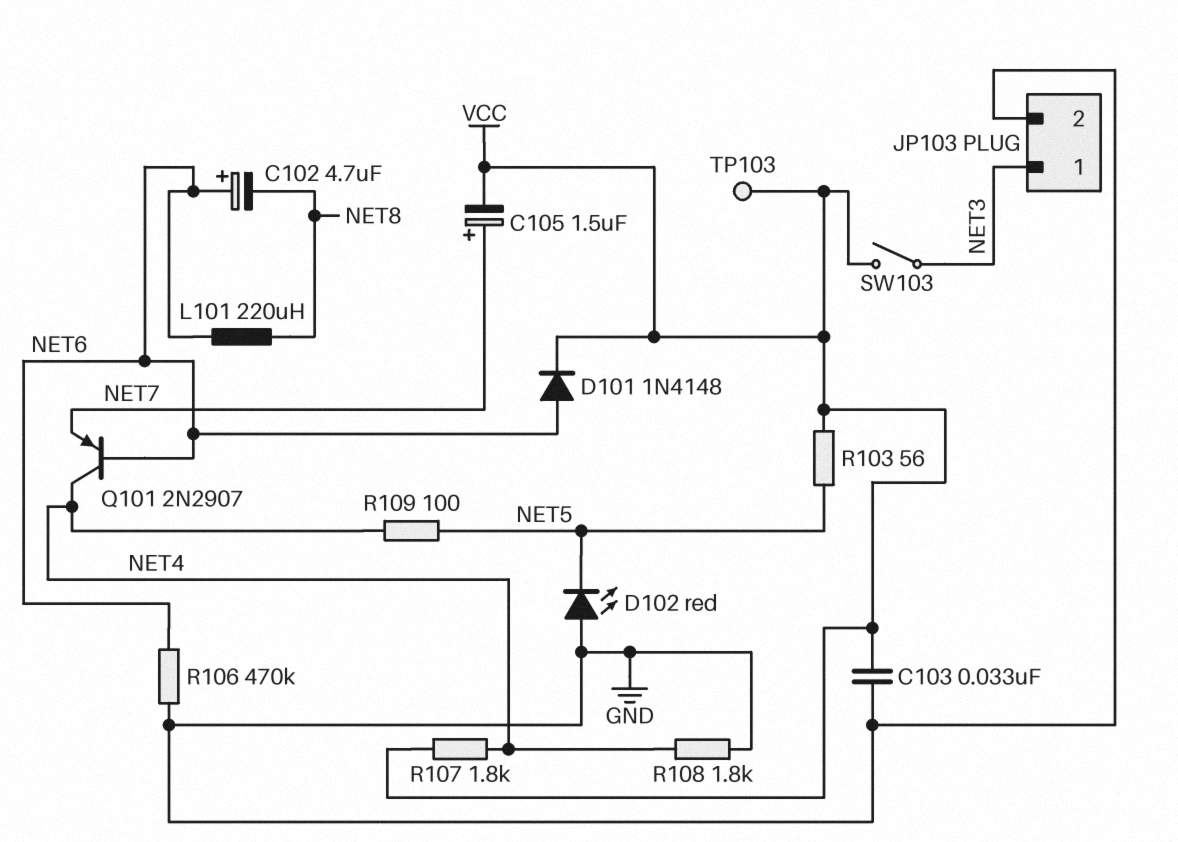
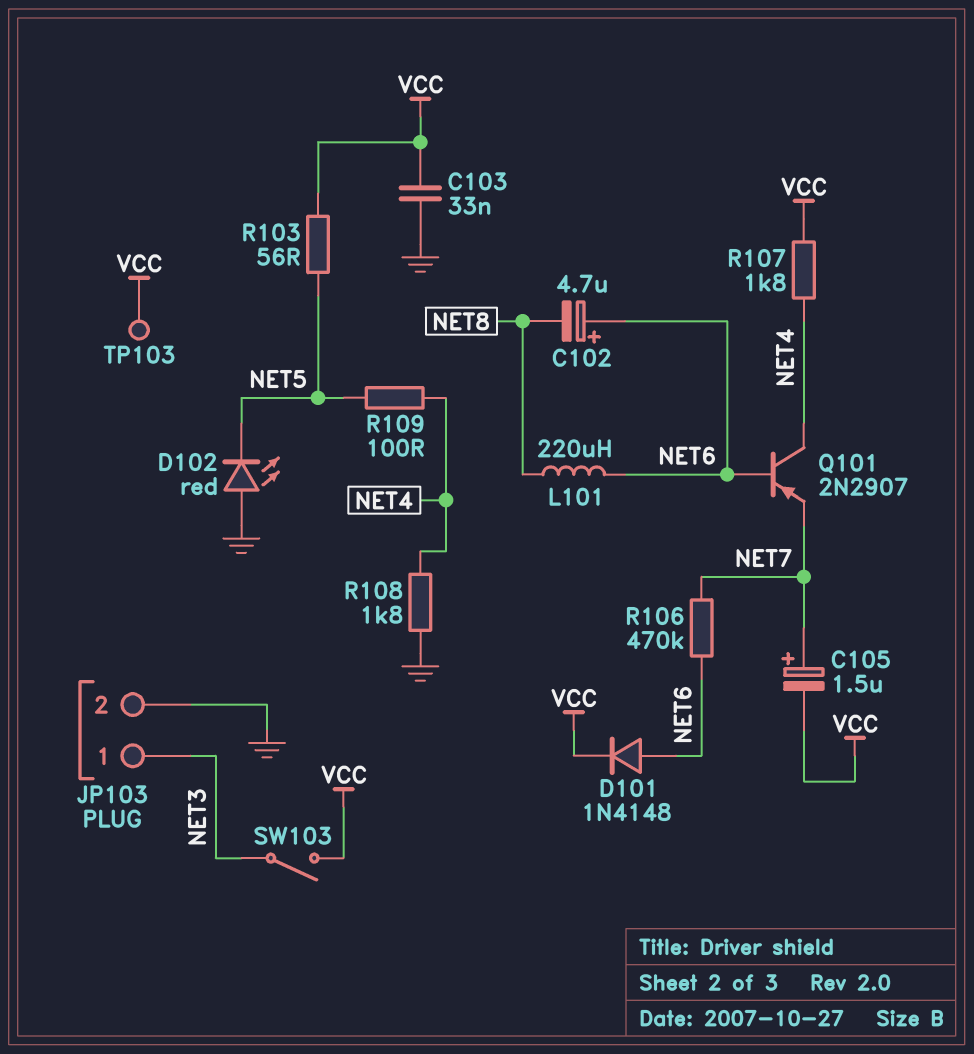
R106: 470k (GND, NET6) -> 470k (NET6, NET7)

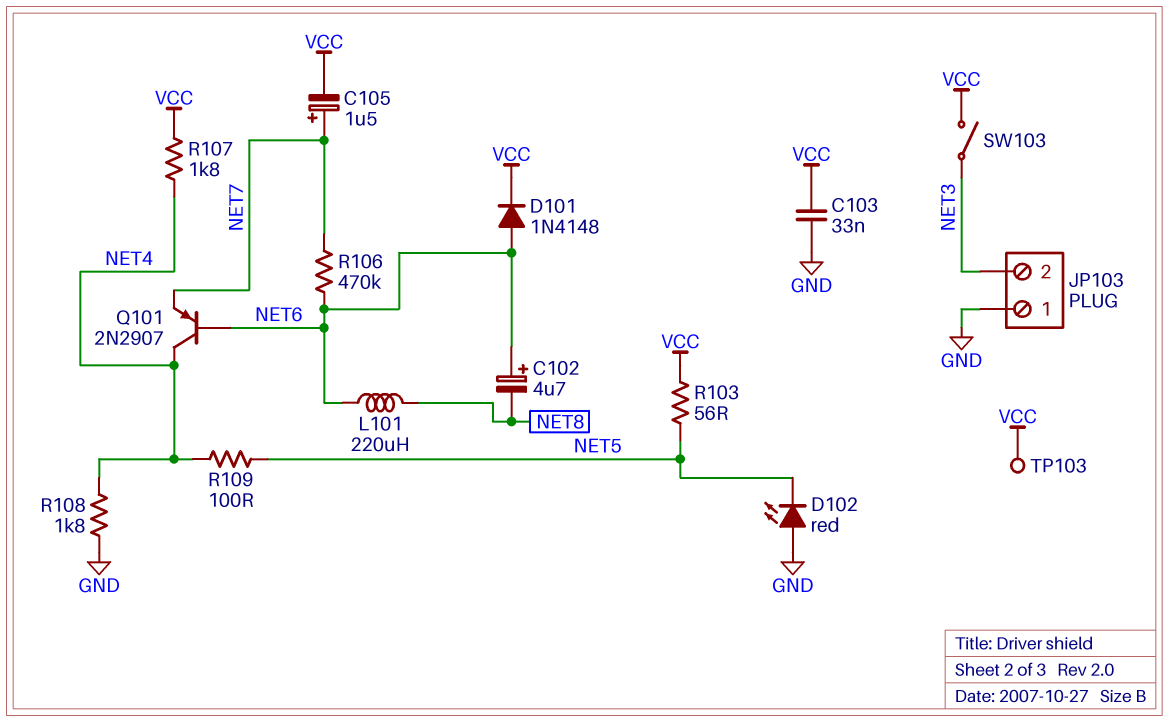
JP103 pin 1: NET3 -> GND
JP103 pin 2: GND -> NET3

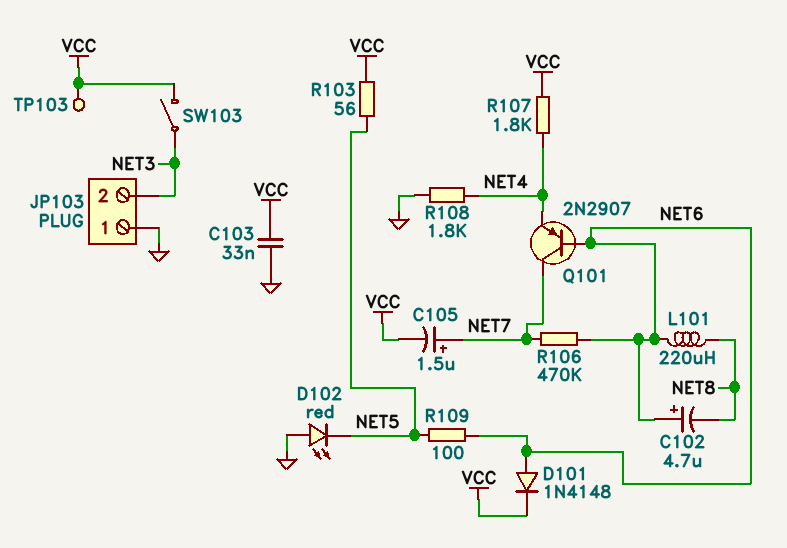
Q101: PNP 2N2907 (B NET6, C NET4, E NET7) -> PNP 2N2907 (B NET6, C NET7, E NET4)
R109: 100 (NET4, NET5) -> 100 (NET5, NET6)

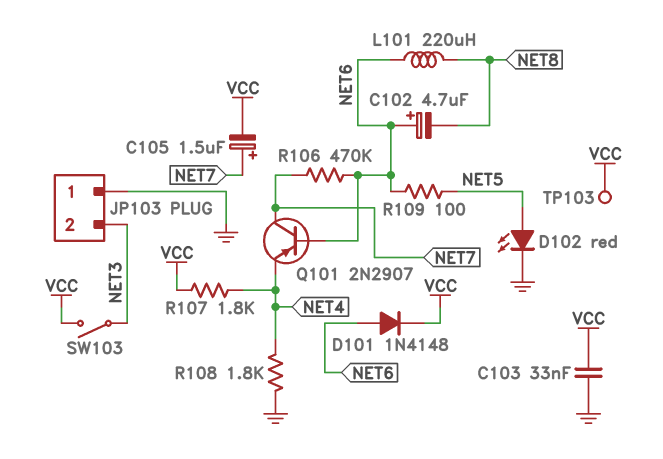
D102: LED red (A GND, K NET5) -> LED red (A NET5, K GND)
R103: 56 (NET5, VCC) -> none

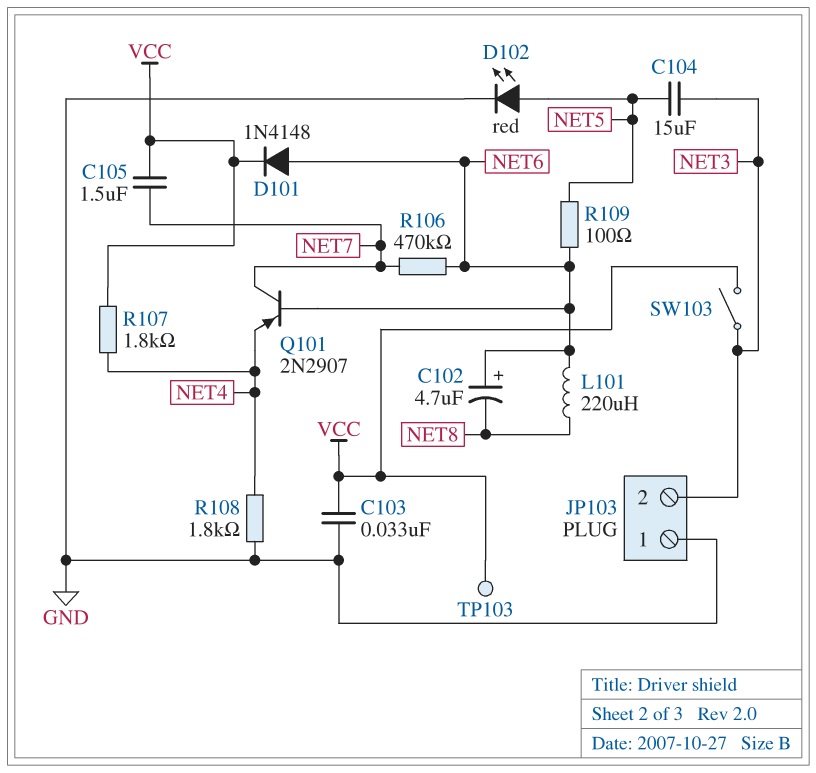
C104: none -> 15uF (NET3, NET5)
C105: 1.5uF (plus NET7, minus VCC) -> 1.5uF (NET7, VCC)

